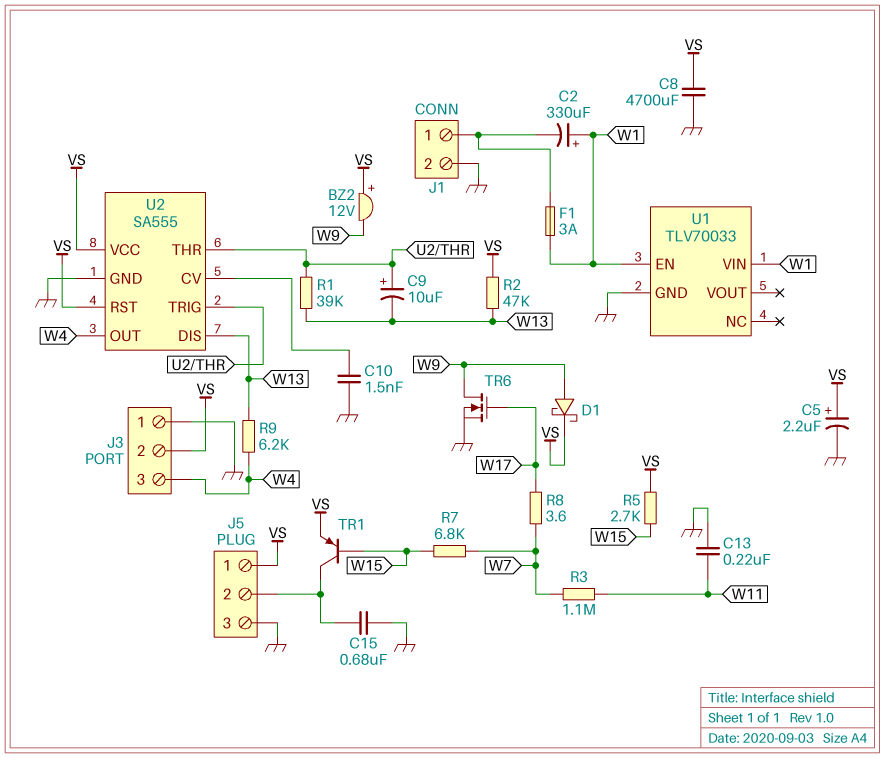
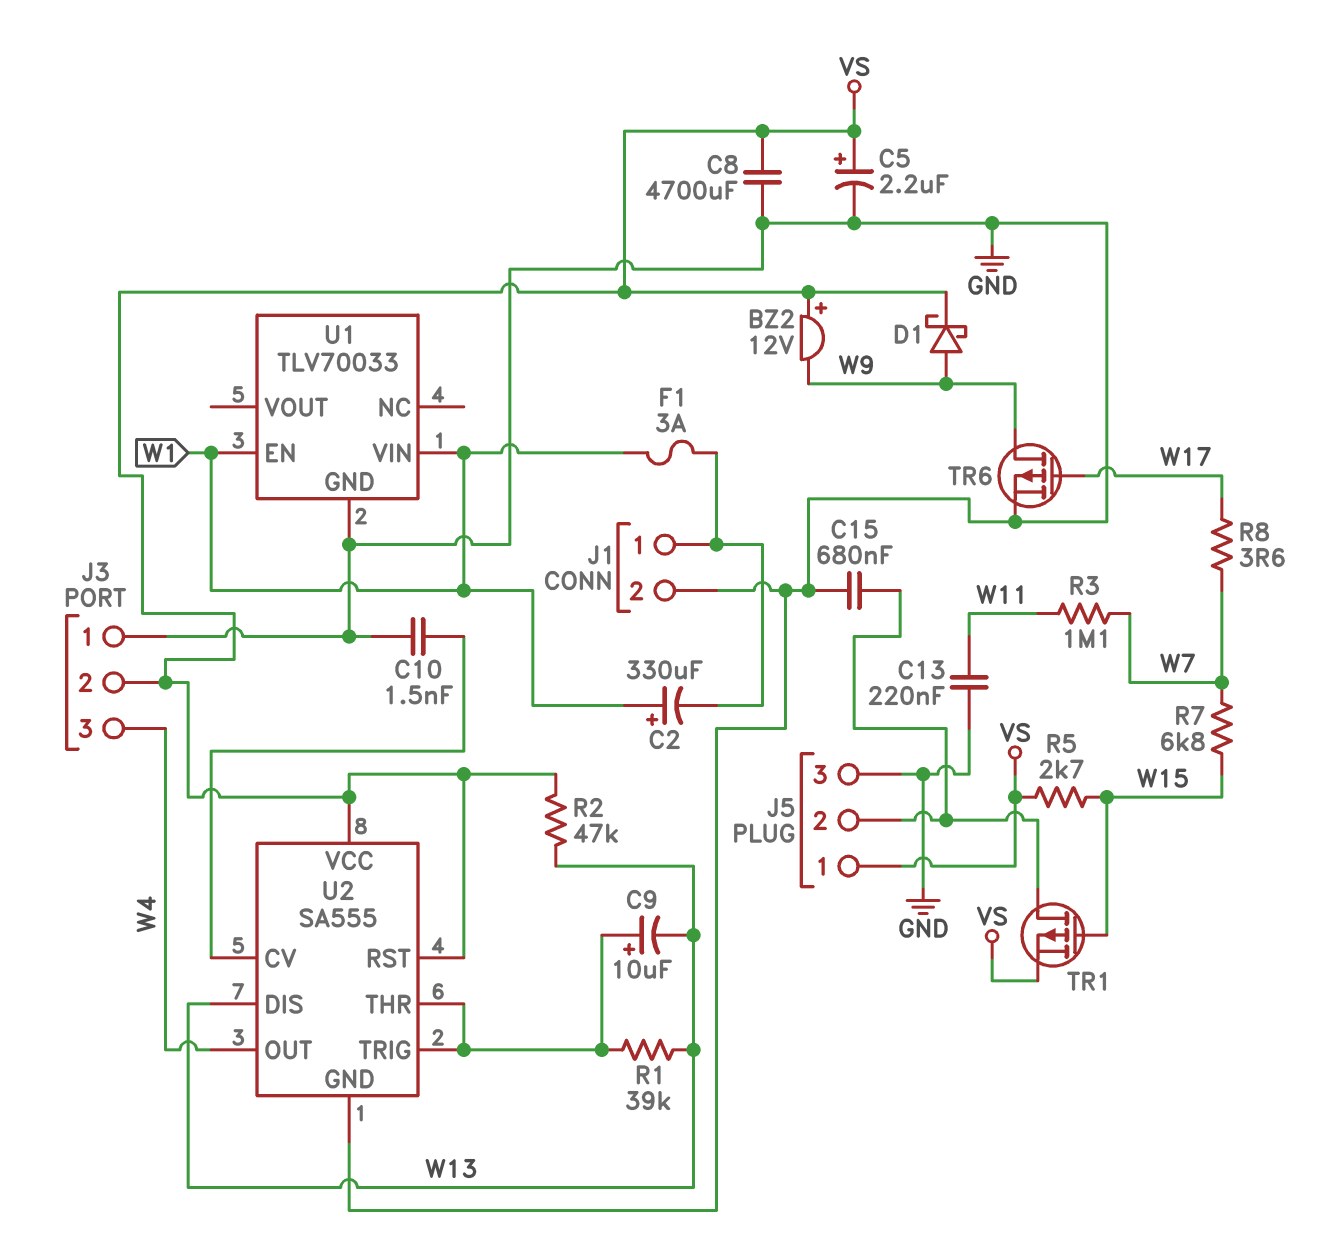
R9: 6.2k (W4, W13) -> none
TR1: PNP (B W15, C J5/2, E VS) -> PMOS (G W15, D J5/2, S VS)
TR6: NMOS (G W17, D W9, S GND) -> PMOS (G W17, D W9, S GND)

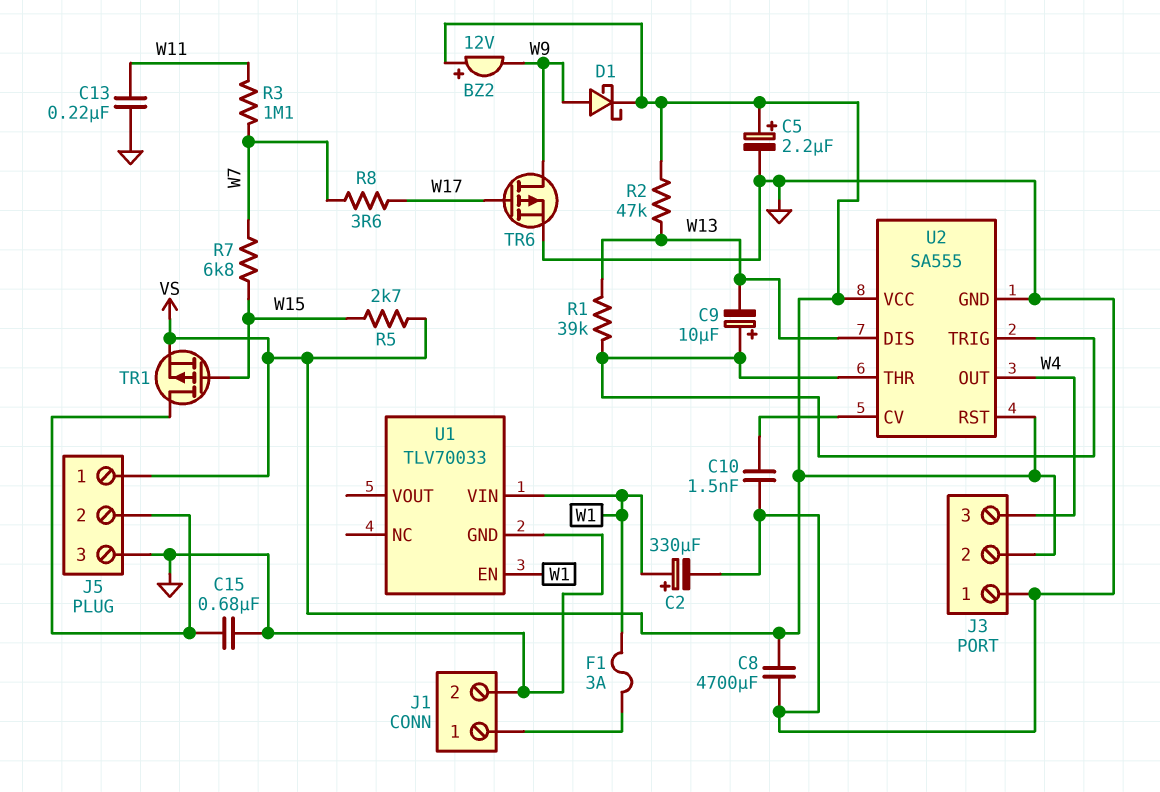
C2: 330uF (plus W1, minus J1/1) -> 330uF (plus W1, minus GND)

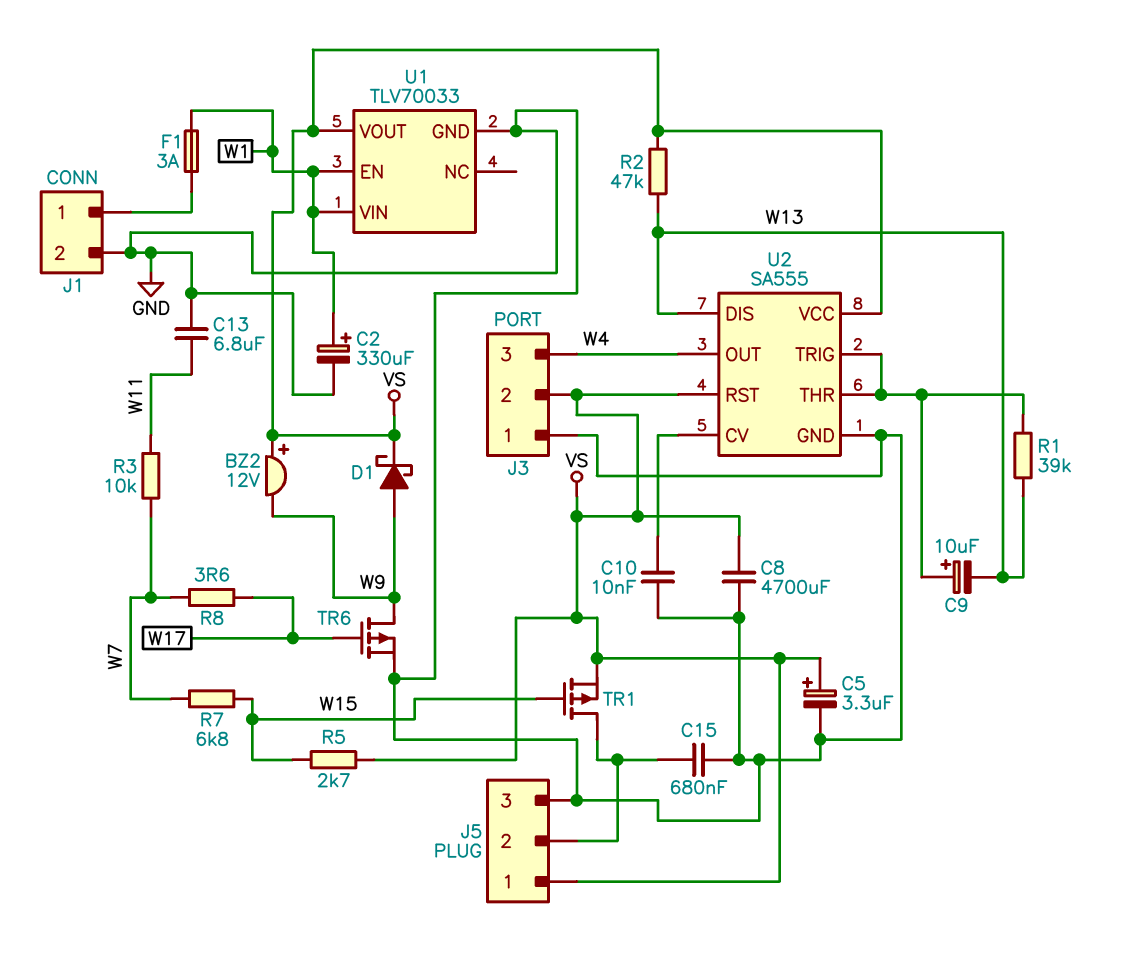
C5: 2.2uF (plus VS, minus GND) -> 3.3uF (plus VS, minus GND)
C10: 1.5nF (GND, U2/CV) -> 10nF (GND, U2/CV)
C13: 220nF (GND, W11) -> 6.8uF (GND, W11)
R3: 1.1M (W7, W11) -> 10k (W7, W11)
U1 pin VOUT: none -> VS

